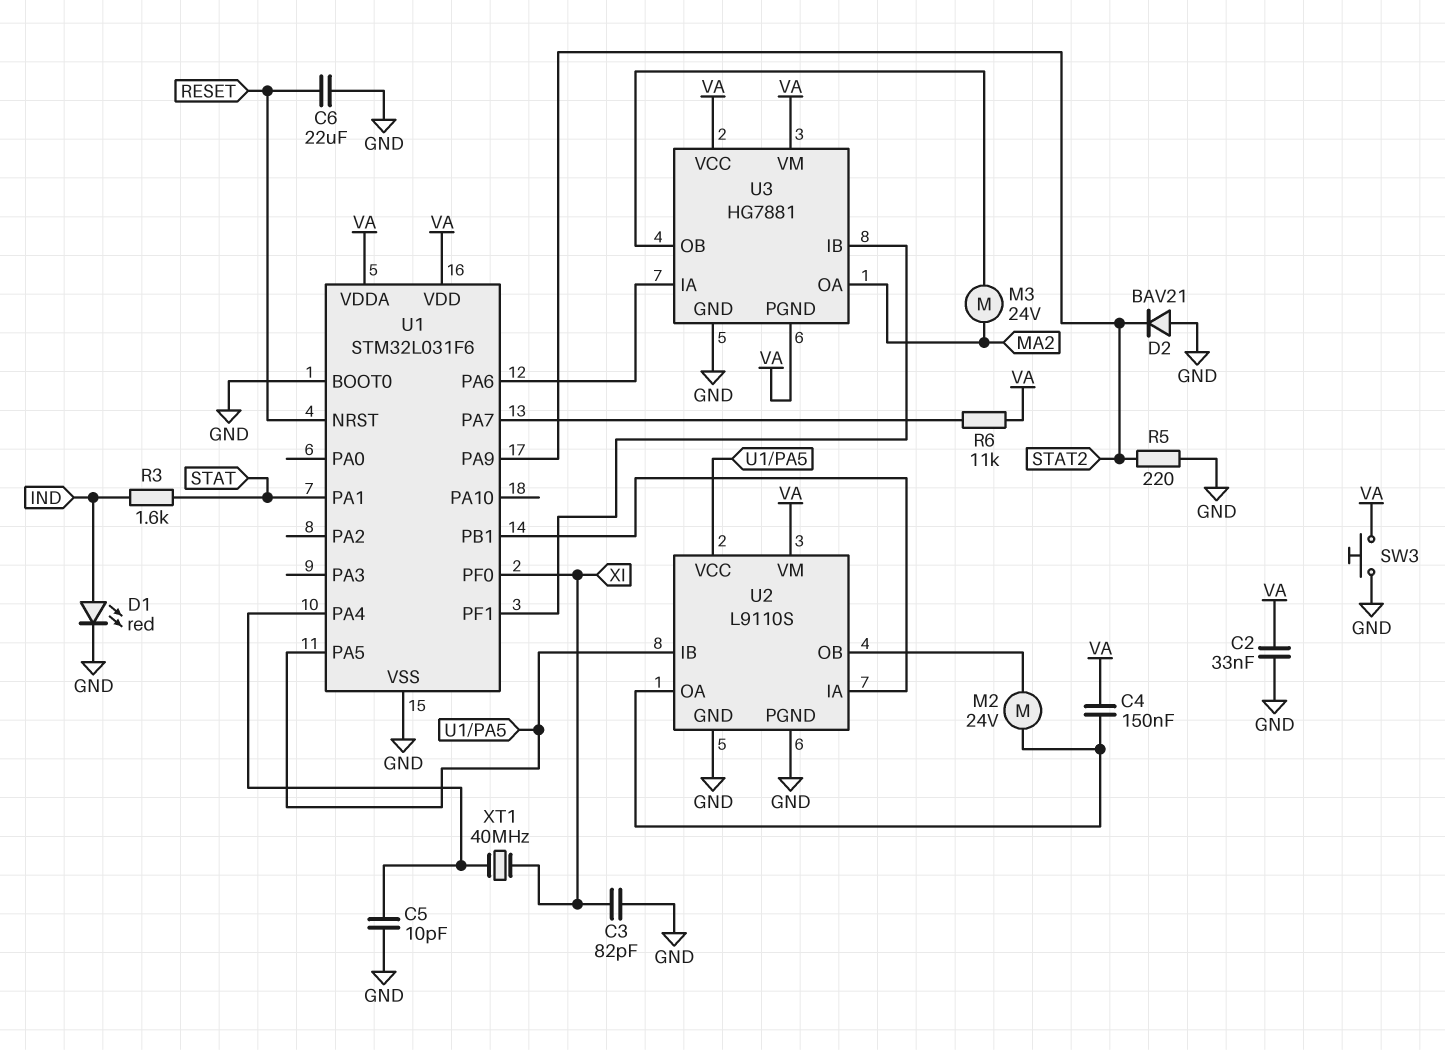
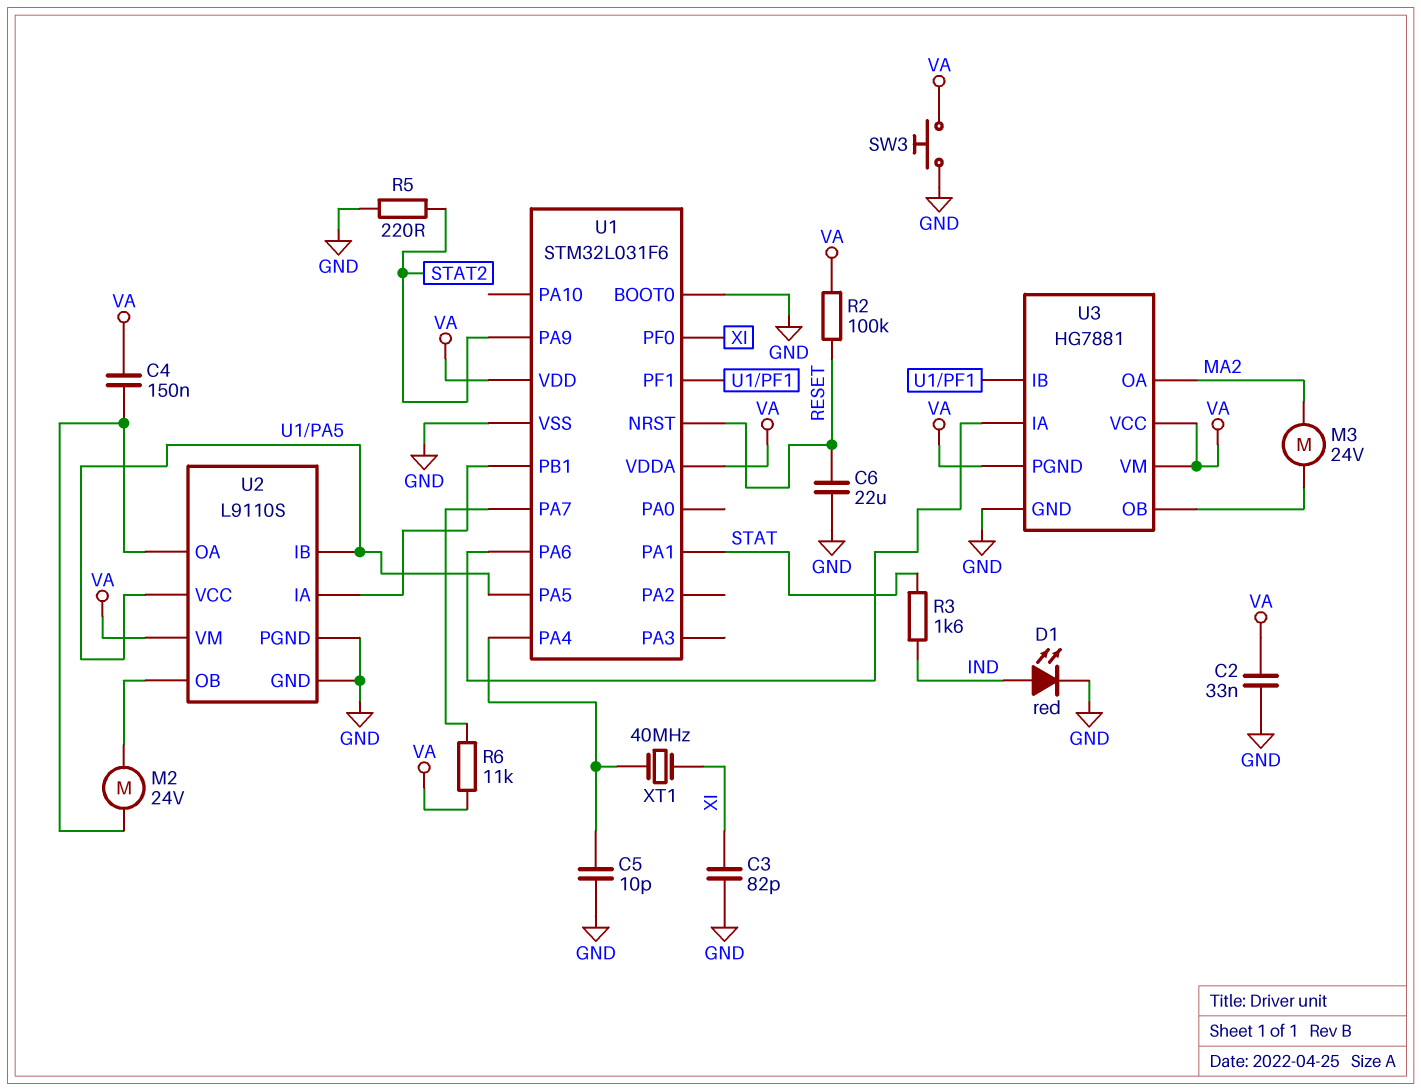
D2: diode BAV21 (A GND, K STAT2) -> none
R2: none -> 100k (RESET, VA)

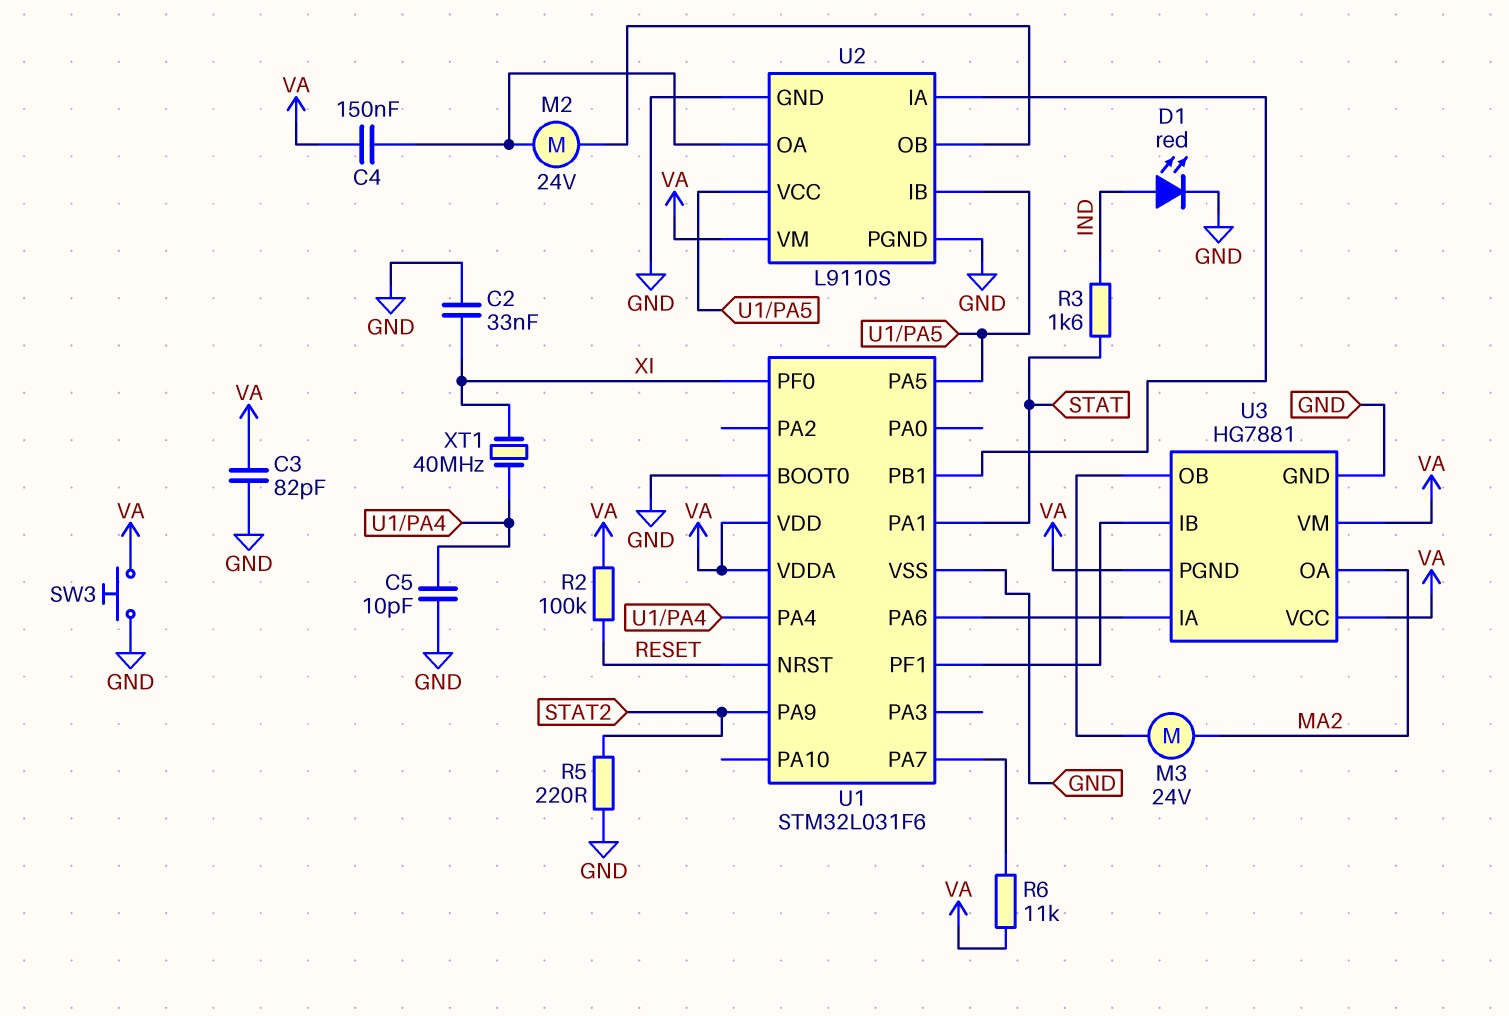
C2: 33nF (GND, VA) -> 33nF (GND, XI)
C3: 82pF (GND, XI) -> 82pF (GND, VA)
C6: 22uF (GND, RESET) -> none

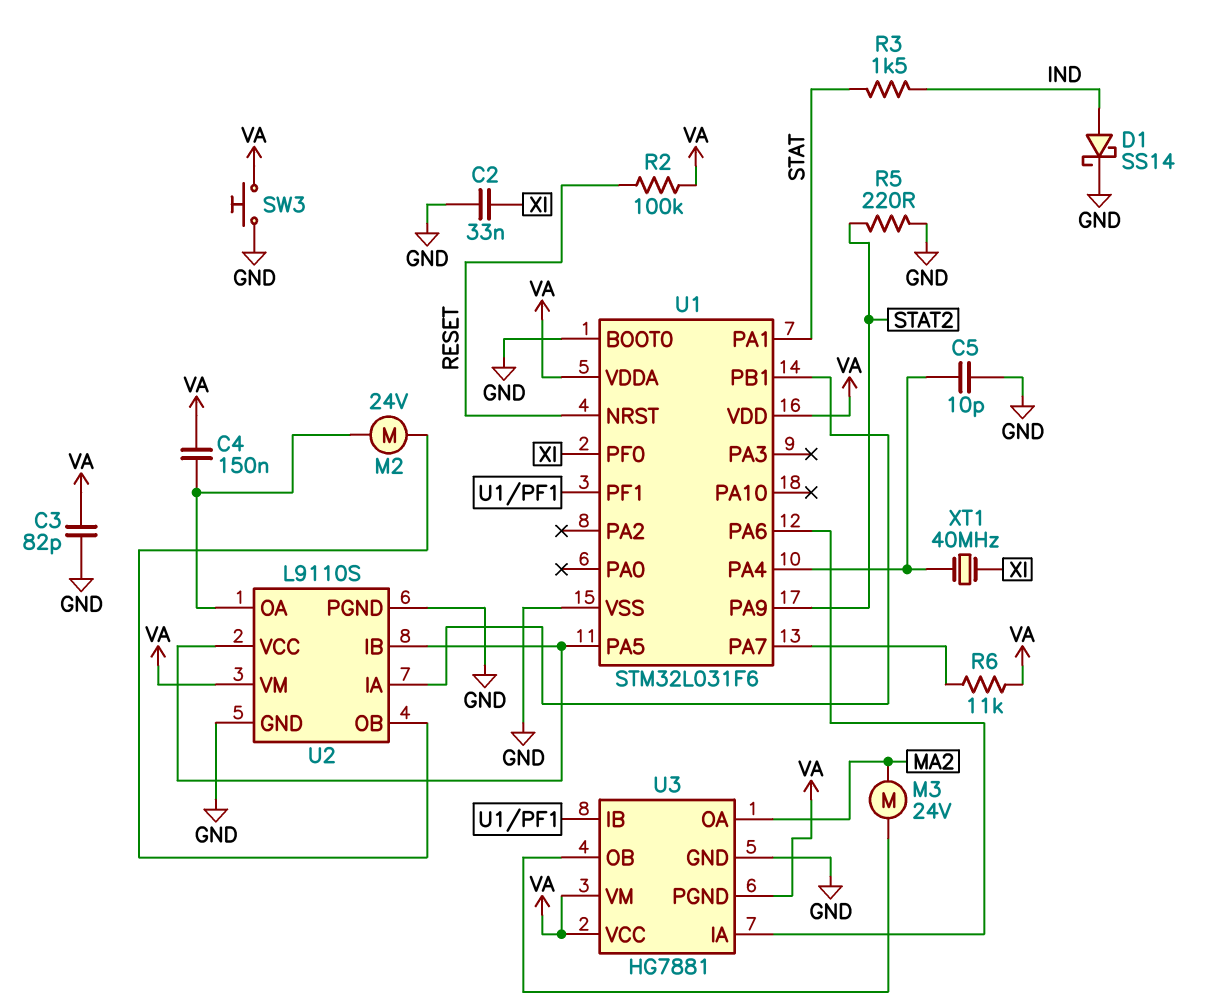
D1: LED red (A IND, K GND) -> schottky SS14 (A IND, K GND)
R3: 1.6k (IND, STAT) -> 1.5k (IND, STAT)

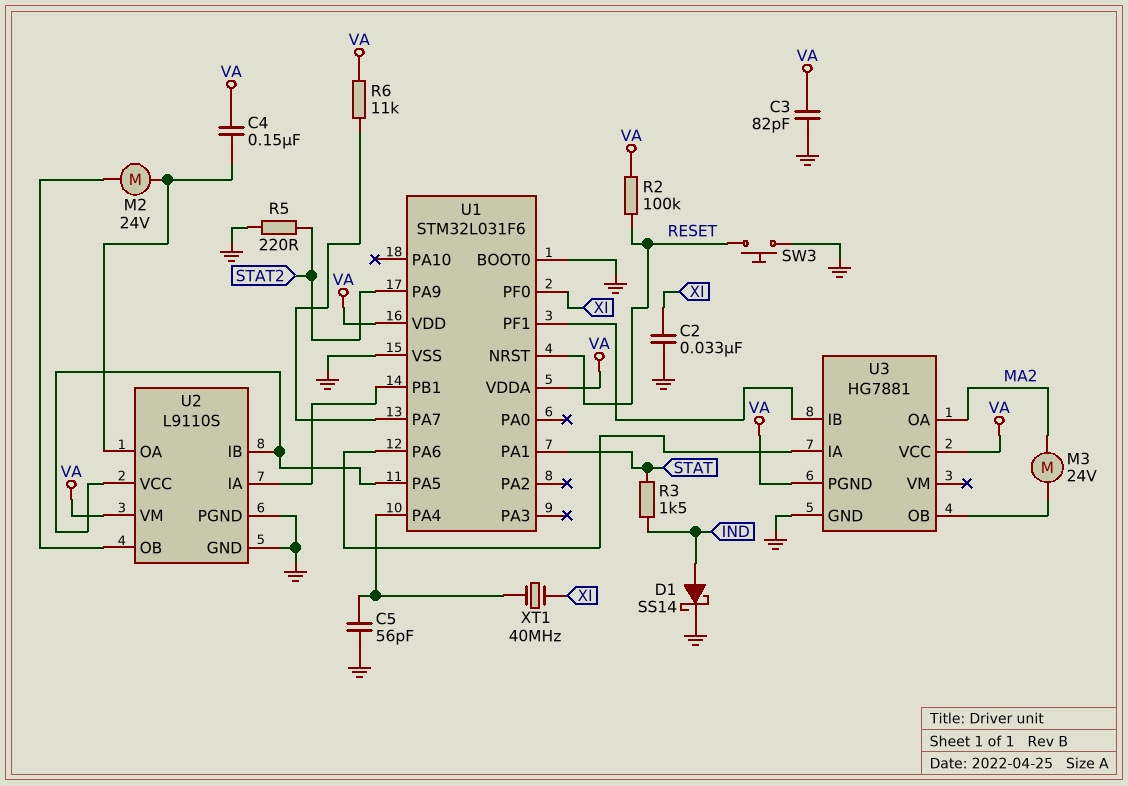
C5: 10pF (GND, U1/PA4) -> 56pF (GND, U1/PA4)
SW3: button (GND, VA) -> button (GND, RESET)
U3 pin VM: VA -> none

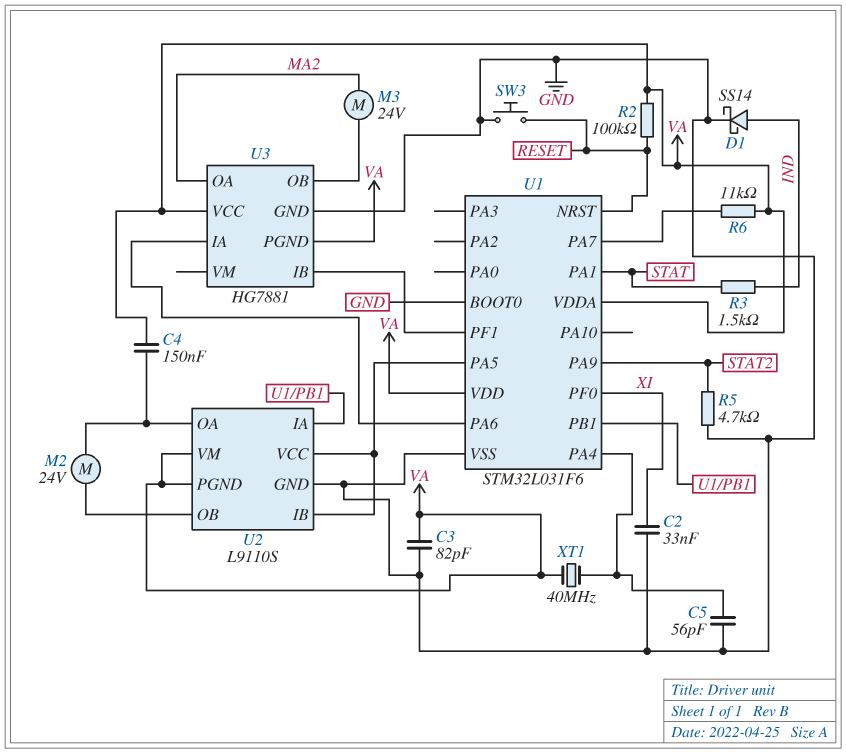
R5: 220 (GND, STAT2) -> 4.7k (GND, STAT2)
U2 pin PGND: GND -> VA
XT1: 40MHz (U1/PA4, XI) -> 40MHz (U1/PA4, VA)

